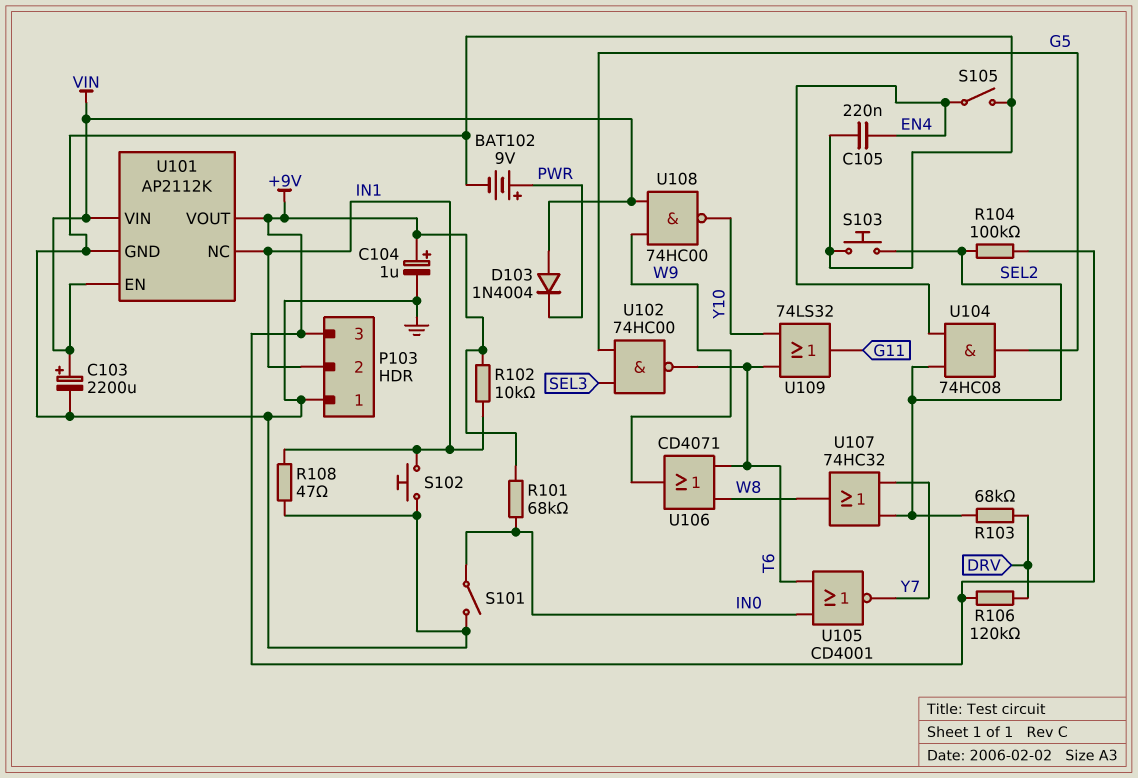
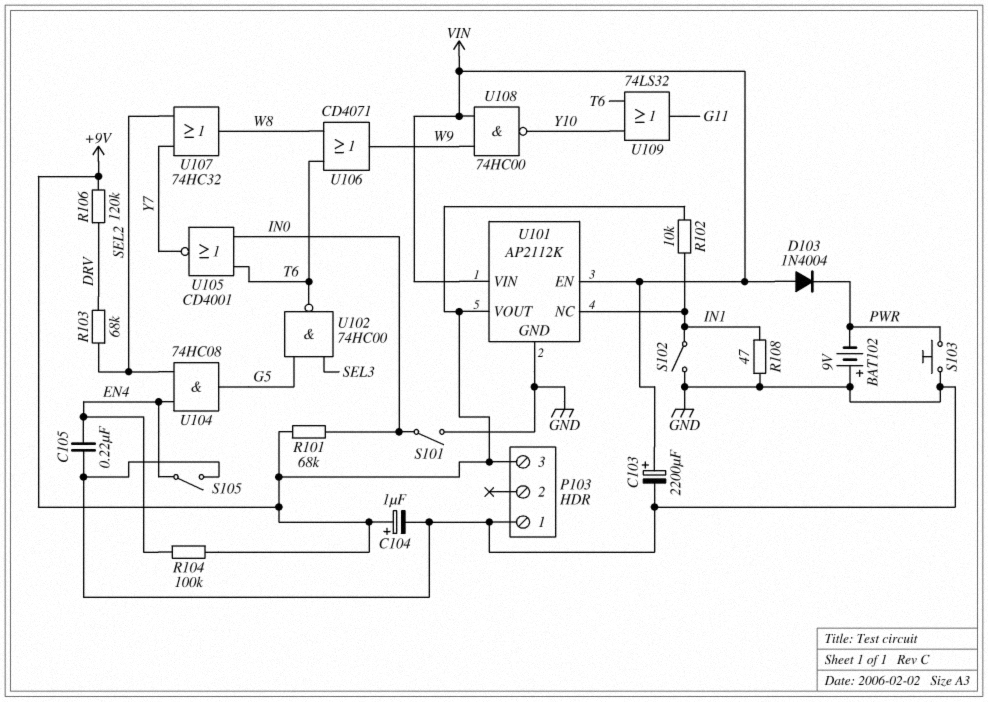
BAT102: 9V (plus PWR, minus GND) -> 9V (plus GND, minus PWR)
P103 pin 2: IN1 -> none
R104: 100k (+9V, SEL2) -> 100k (+9V, EN4)
S102: button (GND, IN1) -> switch (GND, IN1)
S103: button (GND, SEL2) -> button (GND, PWR)

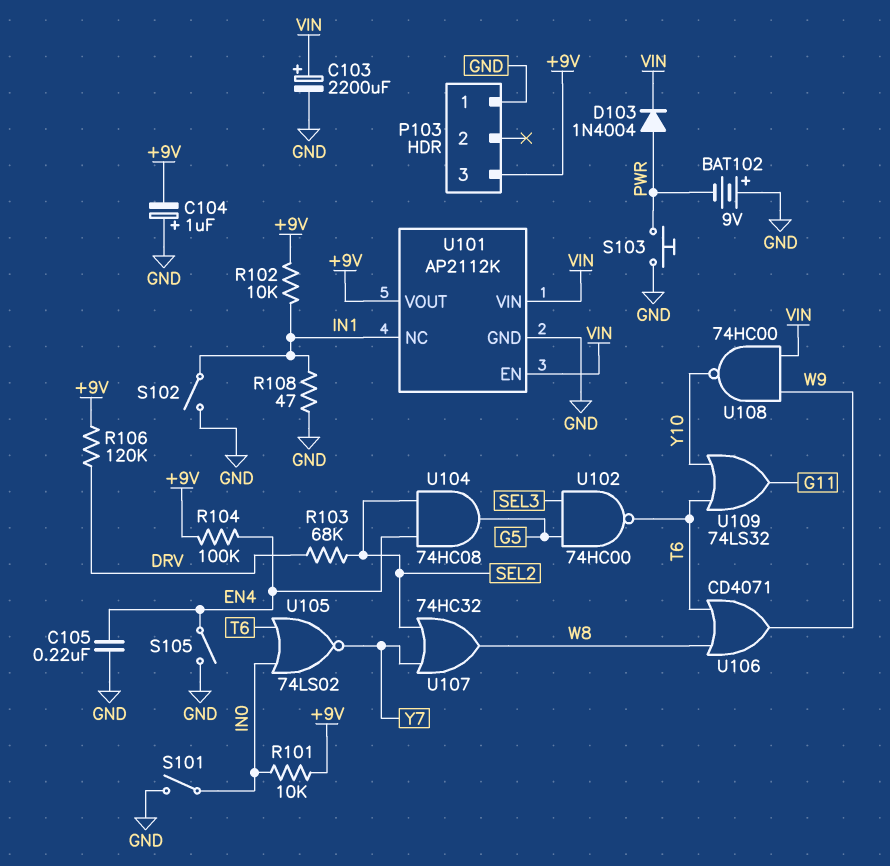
C104: 1uF (plus +9V, minus GND) -> 1uF (plus GND, minus +9V)
D103: diode 1N4004 (A VIN, K PWR) -> diode 1N4004 (A PWR, K VIN)
R101: 68k (+9V, IN0) -> 10k (+9V, IN0)
U105: NOR CD4001 (in IN0, in T6, out Y7) -> NOR 74LS02 (in IN0, in T6, out Y7)

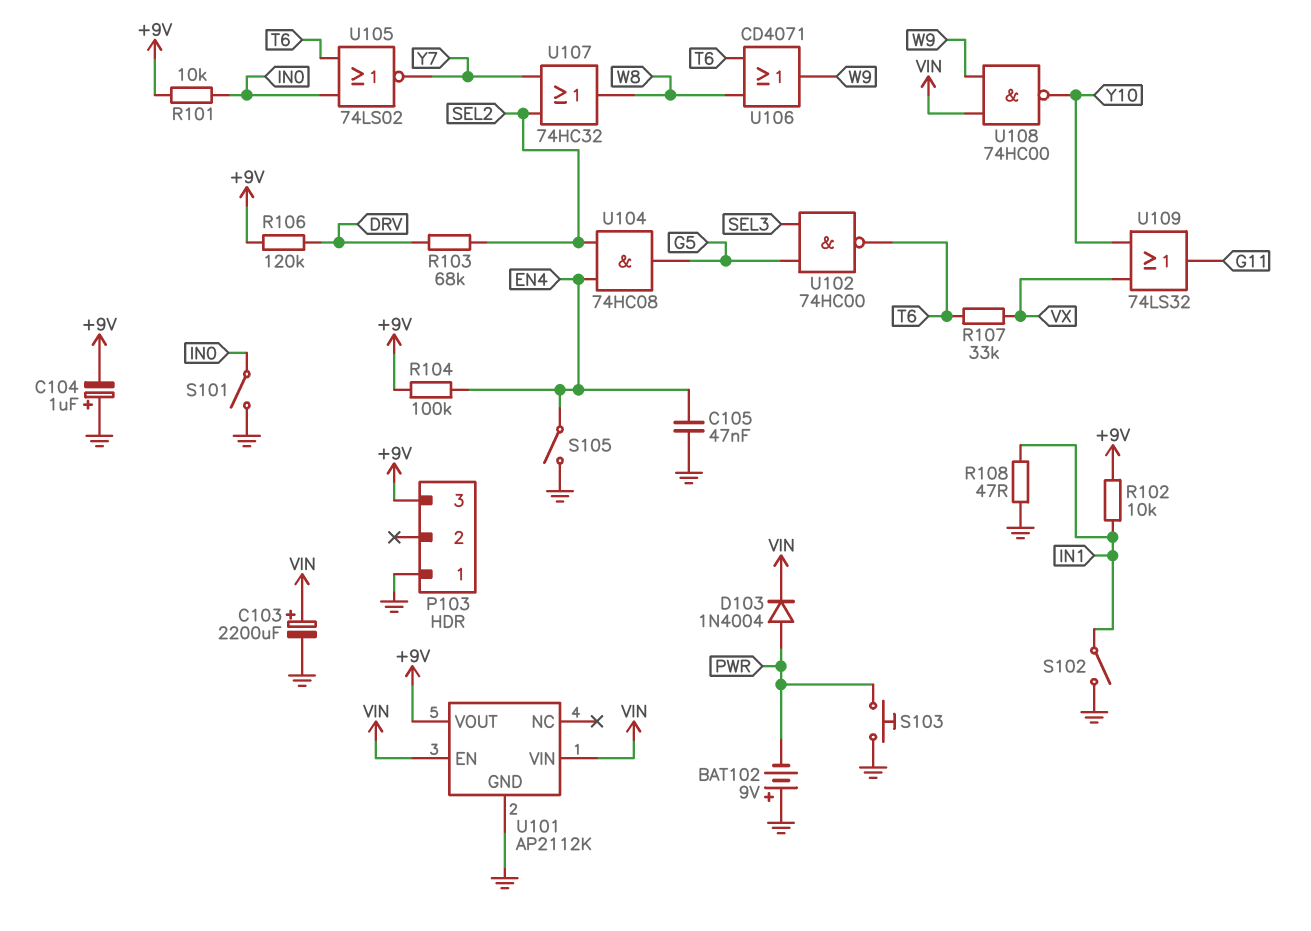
C105: 220nF (EN4, GND) -> 47nF (EN4, GND)
R107: none -> 33k (T6, VX)
U101 pin NC: IN1 -> none
U109: OR 74LS32 (in T6, in Y10, out G11) -> OR 74LS32 (in VX, in Y10, out G11)

